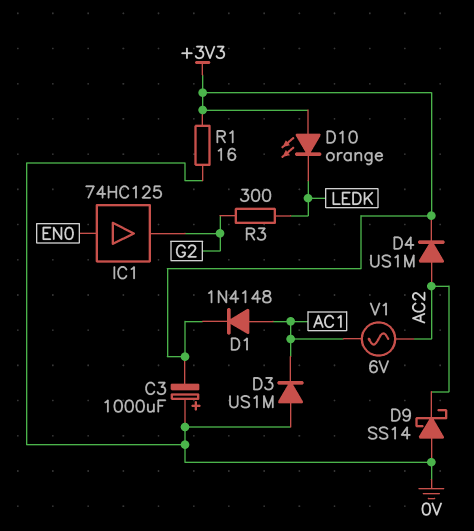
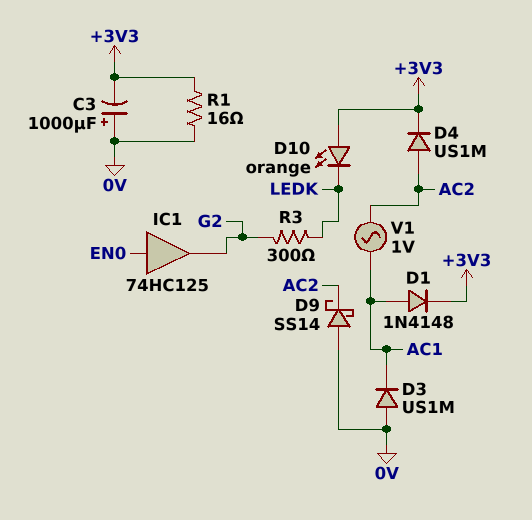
V1: AC 6V (AC1, AC2) -> AC 1V (AC1, AC2)

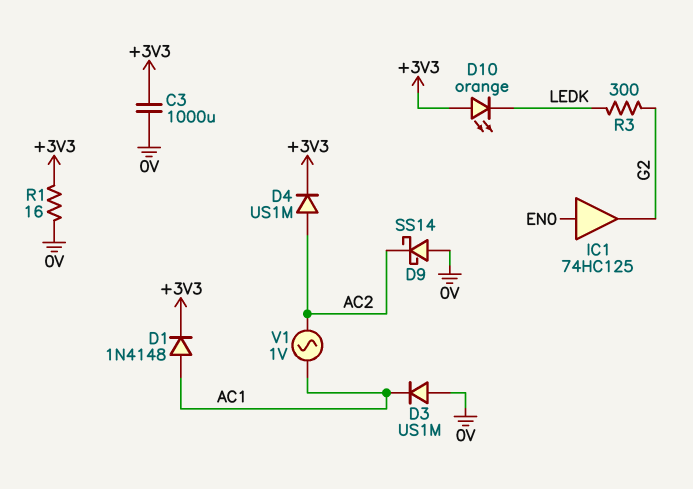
C3: 1000uF (plus 0V, minus +3V3) -> 1000uF (+3V3, 0V)

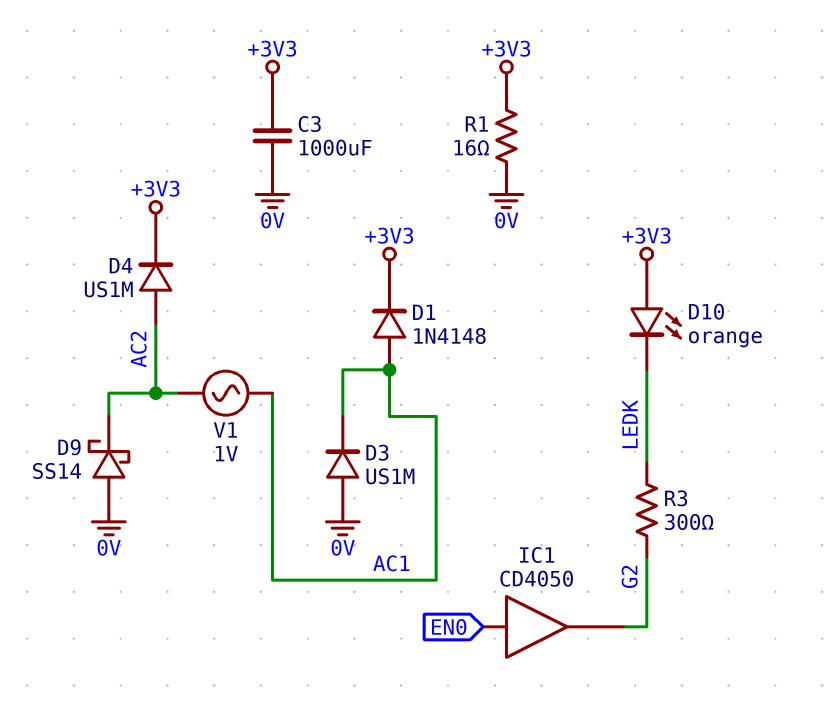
IC1: buffer 74HC125 (in EN0, out G2) -> buffer CD4050 (in EN0, out G2)

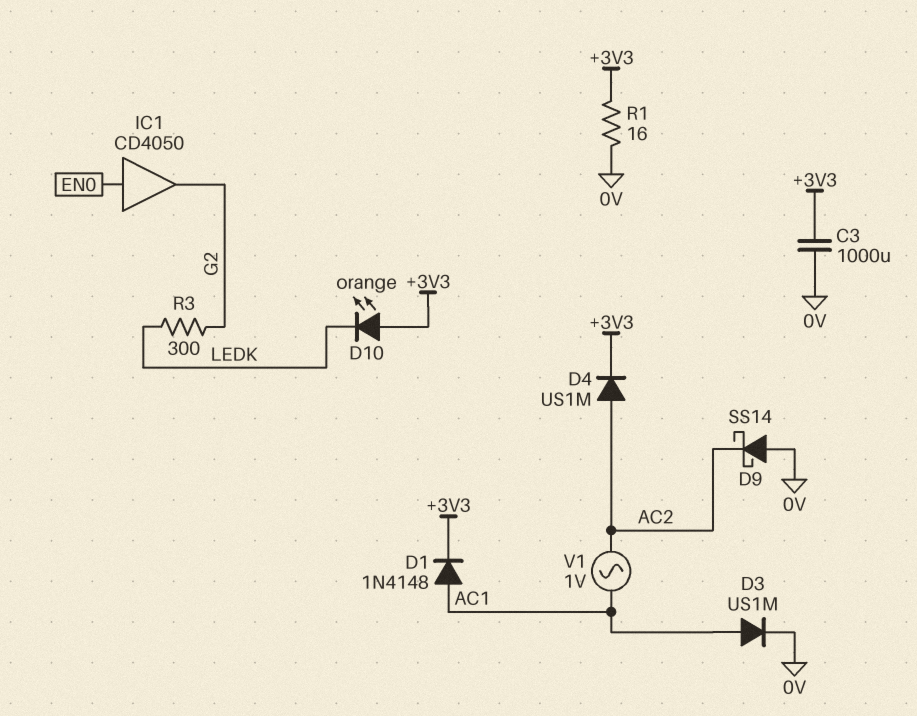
D3: diode US1M (A 0V, K AC1) -> diode US1M (A AC1, K 0V)

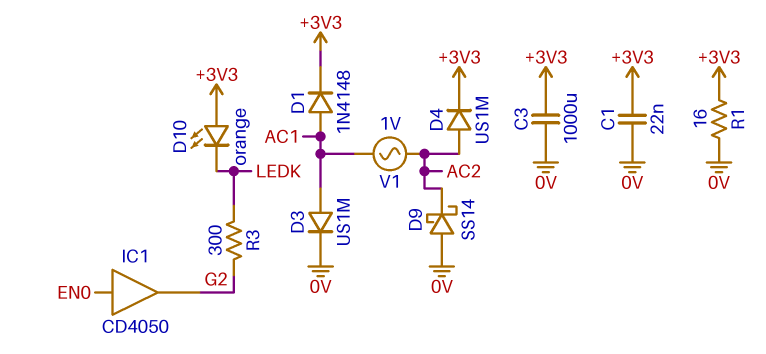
C1: none -> 22nF (+3V3, 0V)

